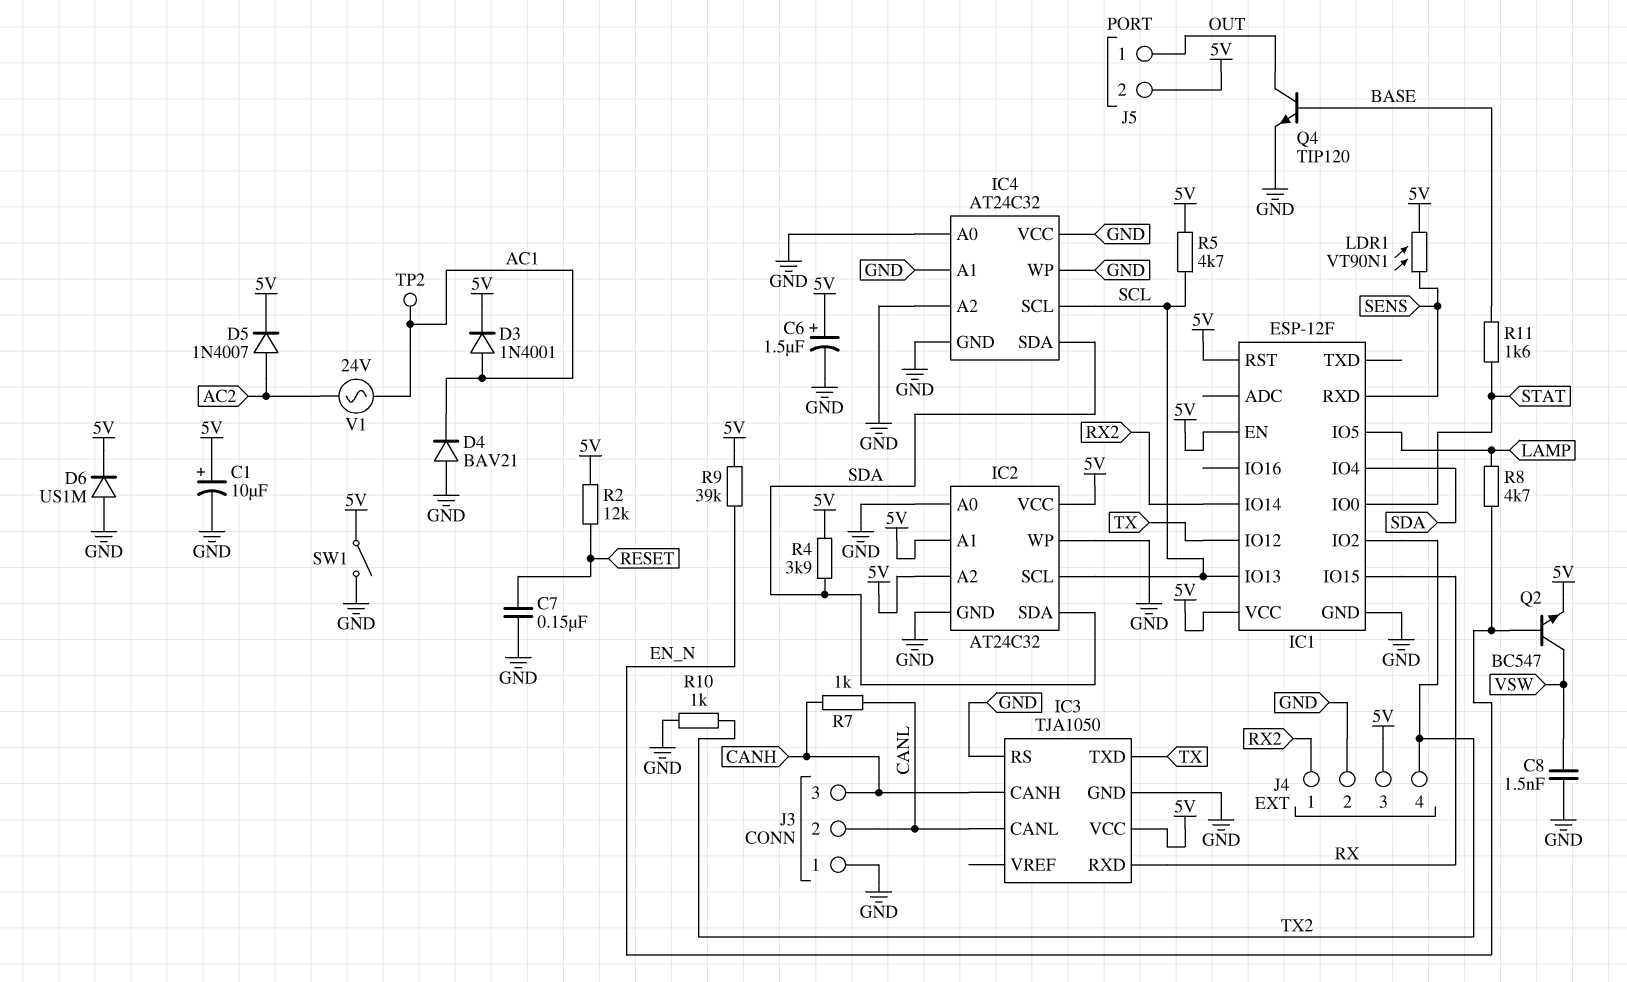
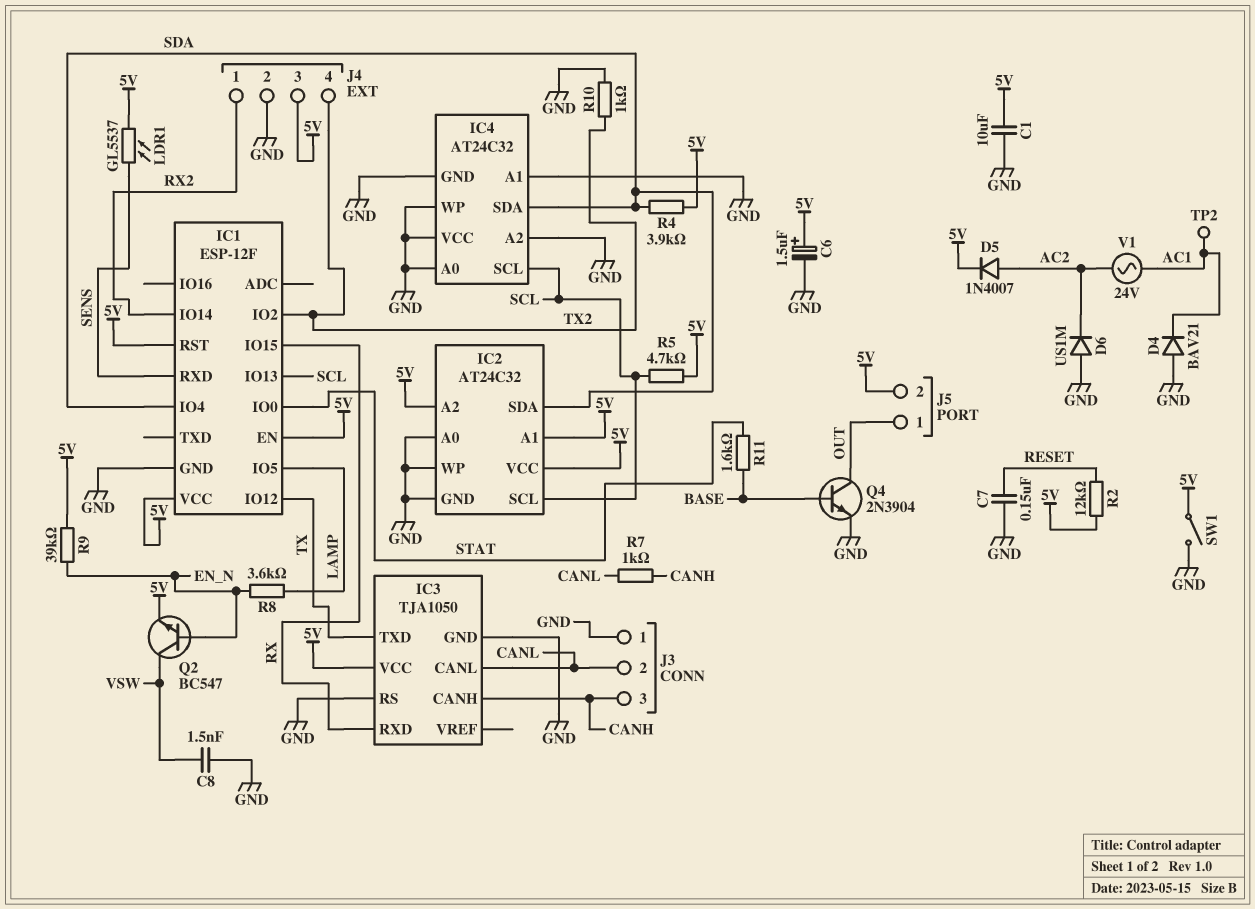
C1: 10uF (plus 5V, minus GND) -> 10uF (5V, GND)
D3: diode 1N4001 (A AC1, K 5V) -> none
D6: diode US1M (A GND, K 5V) -> diode US1M (A GND, K AC2)
LDR1: VT90N1 (5V, SENS) -> GL5537 (5V, SENS)
Q4: NPN TIP120 (B BASE, C OUT, E GND) -> NPN 2N3904 (B BASE, C OUT, E GND)
R8: 4.7k (EN_N, LAMP) -> 3.6k (EN_N, LAMP)

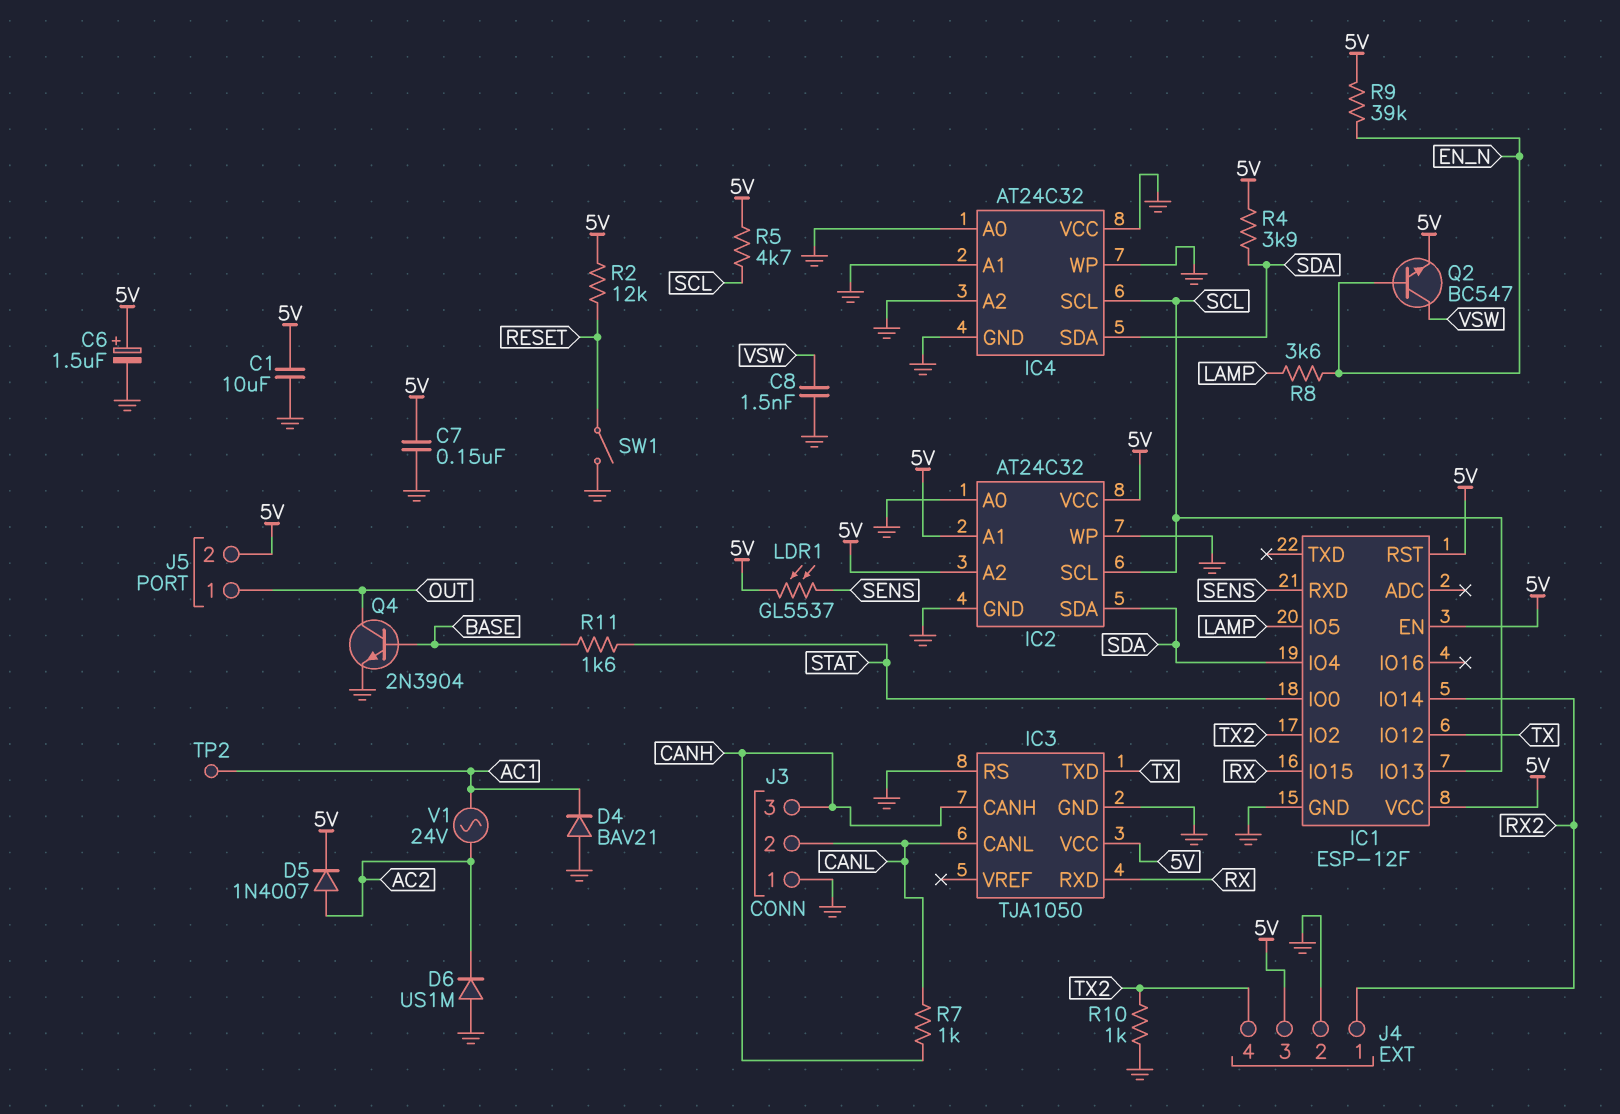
C7: 150nF (GND, RESET) -> 150nF (5V, GND)
SW1: switch (5V, GND) -> switch (GND, RESET)

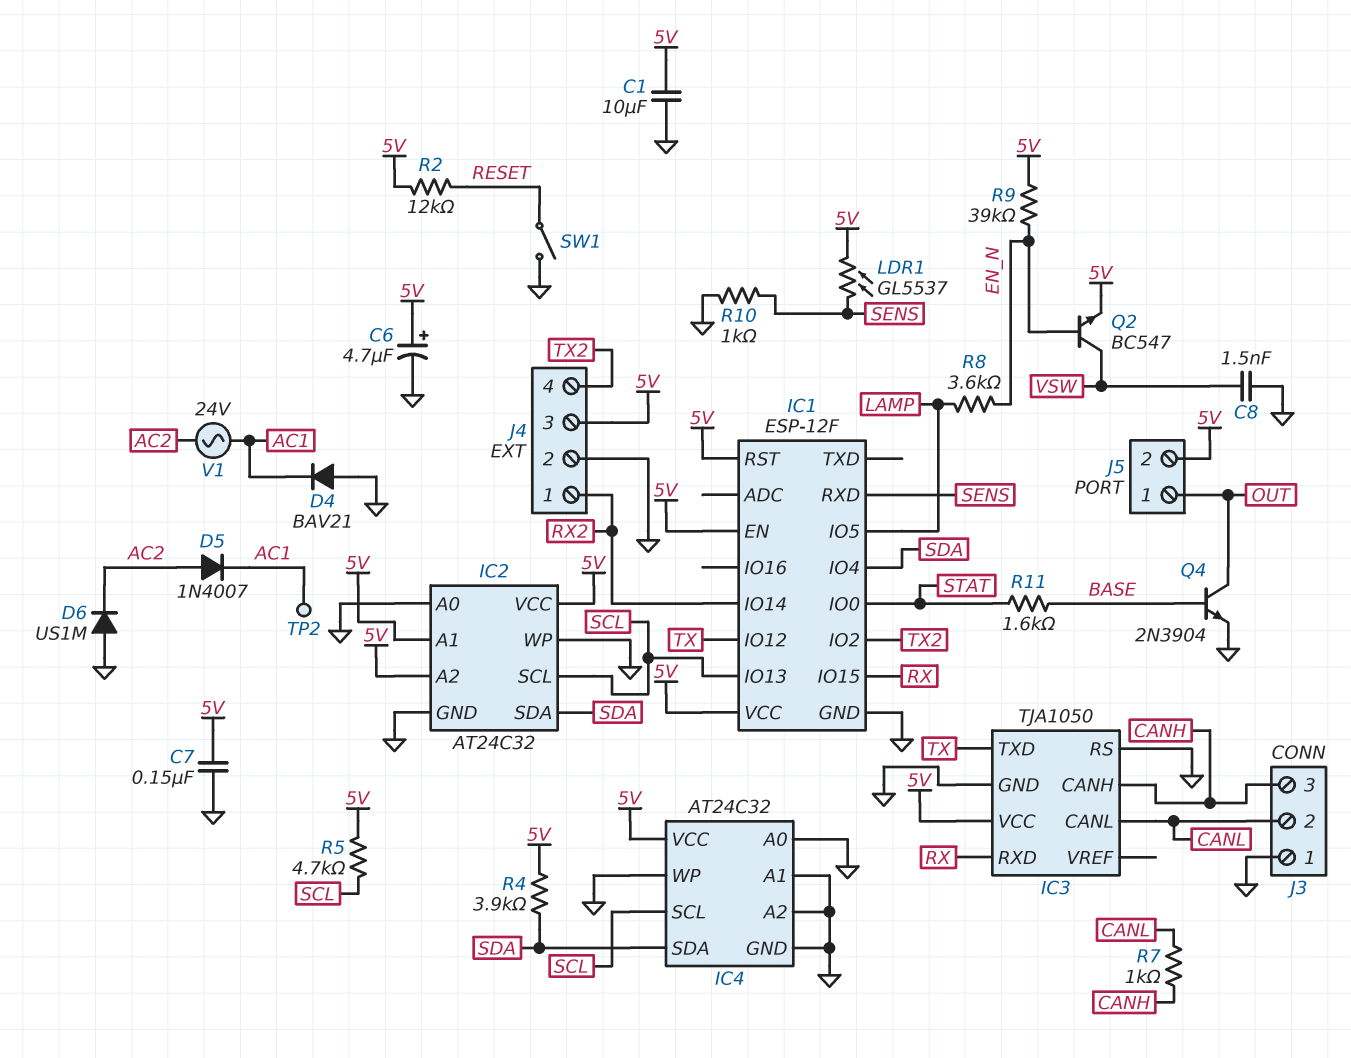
C6: 1.5uF (plus 5V, minus GND) -> 4.7uF (plus 5V, minus GND)
D5: diode 1N4007 (A AC2, K 5V) -> diode 1N4007 (A AC2, K AC1)
IC4 pin VCC: GND -> 5V
R10: 1k (GND, TX2) -> 1k (GND, SENS)

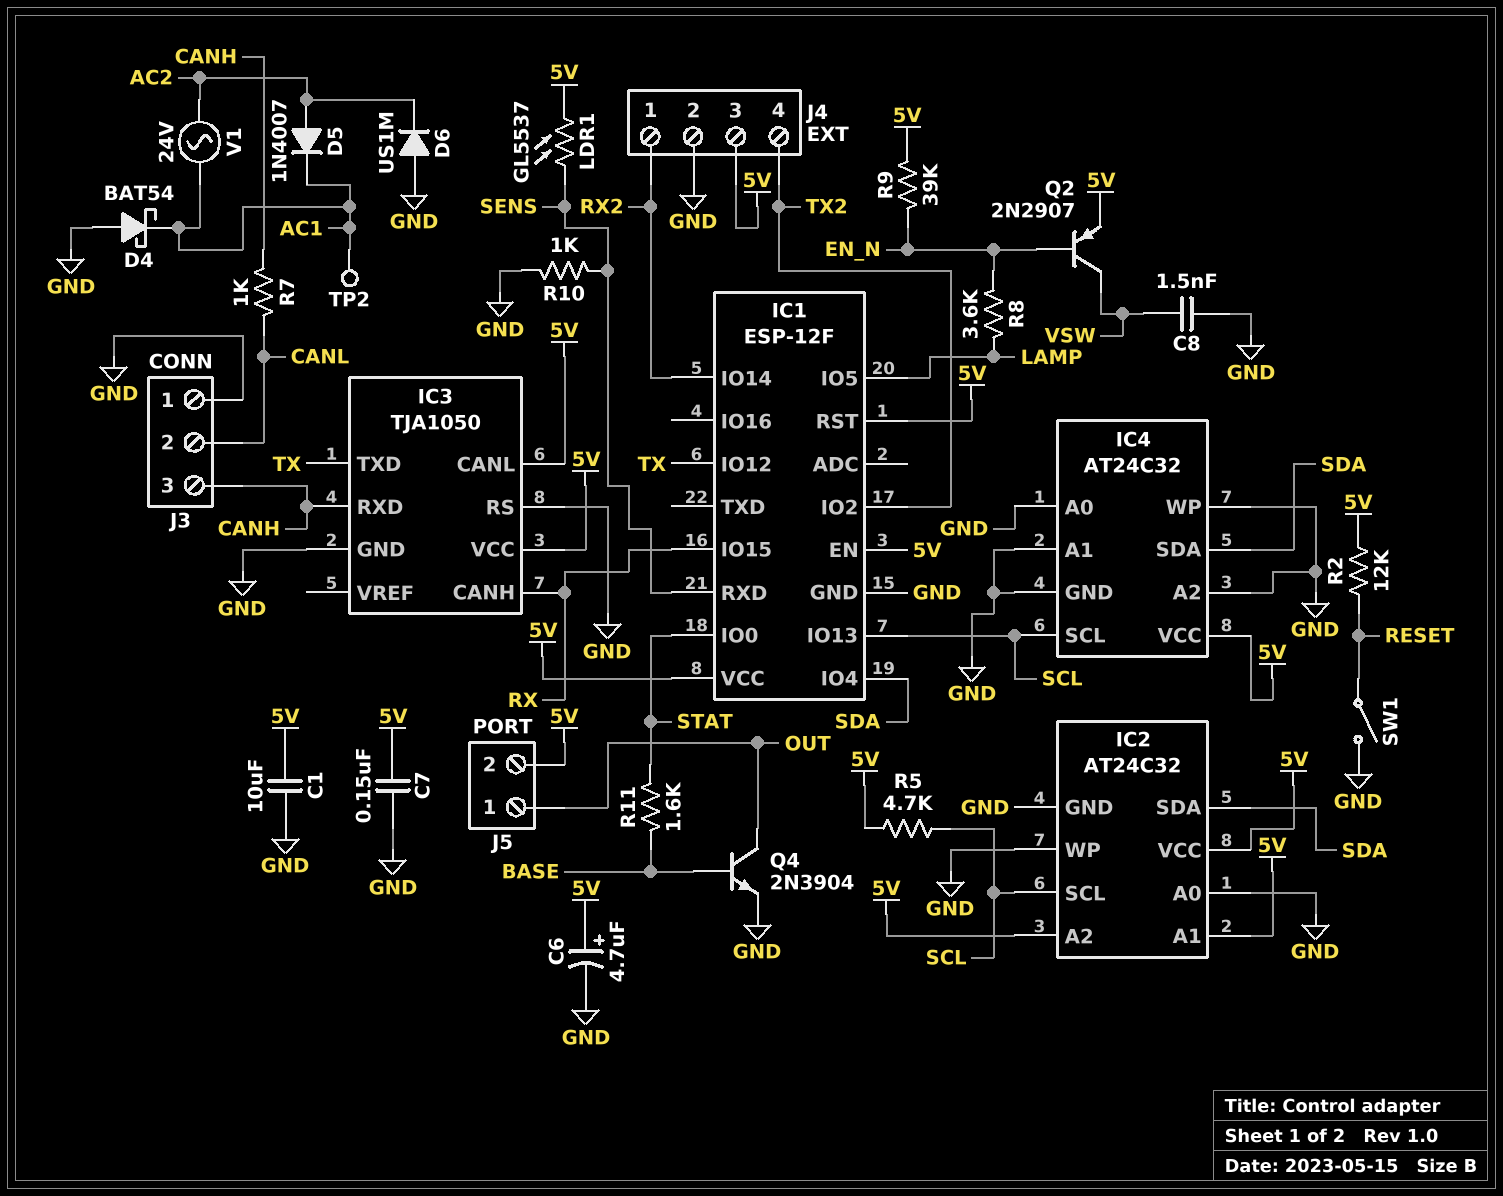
D4: diode BAV21 (A GND, K AC1) -> schottky BAT54 (A GND, K AC1)
IC3 pin CANH: CANH -> RX
IC3 pin CANL: CANL -> 5V
IC3 pin RXD: RX -> CANH
Q2: NPN BC547 (B EN_N, C VSW, E 5V) -> PNP 2N2907 (B EN_N, C VSW, E 5V)
R4: 3.9k (5V, SDA) -> none

